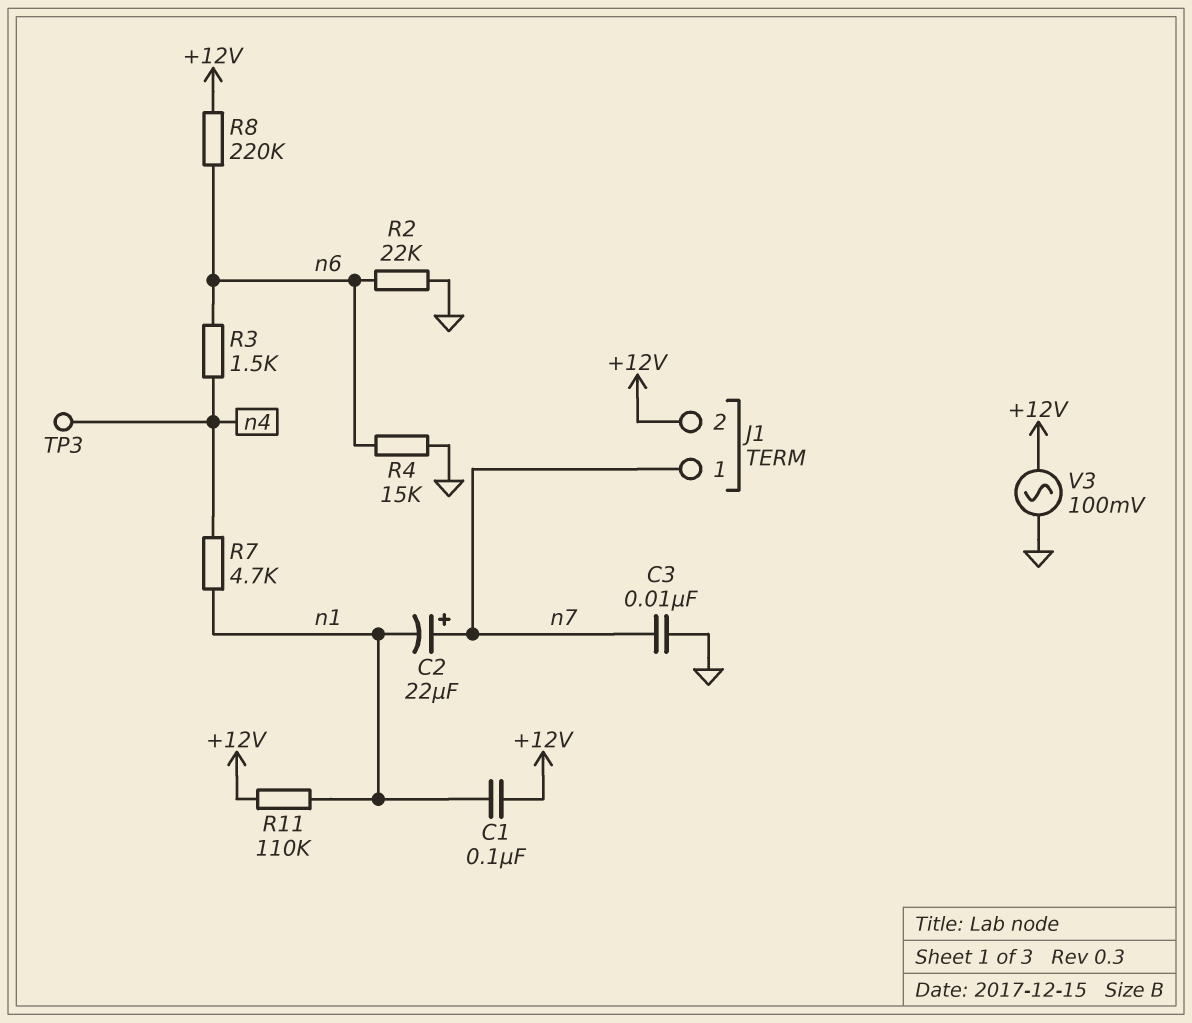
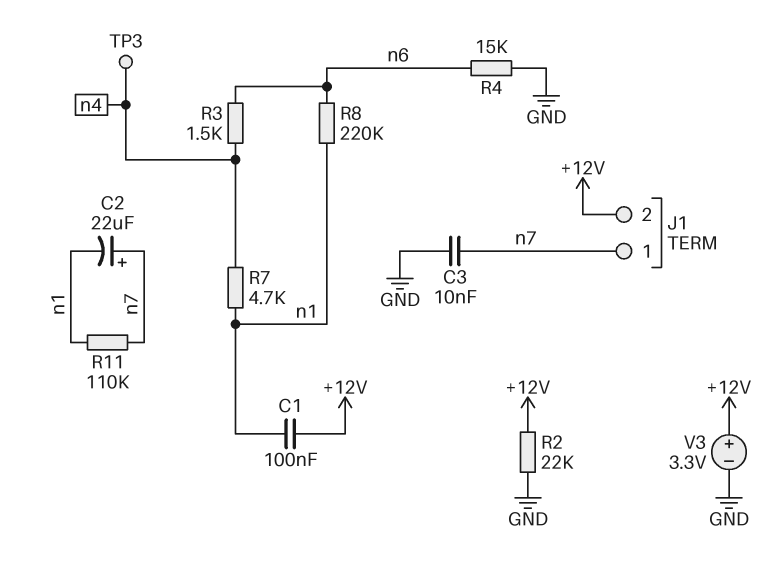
R2: 22k (GND, n6) -> 22k (+12V, GND)
R8: 220k (+12V, n6) -> 220k (n1, n6)
R11: 110k (+12V, n1) -> 110k (n1, n7)
V3: AC 100mV (+12V, GND) -> 3.3V (plus +12V, minus GND)

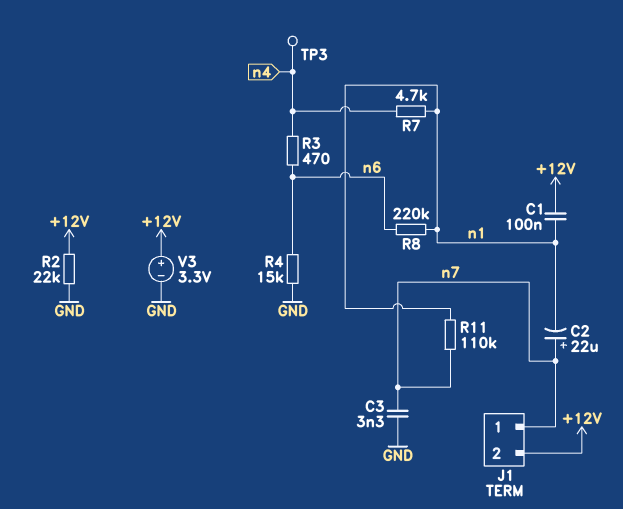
C3: 10nF (GND, n7) -> 3.3nF (GND, n7)
R3: 1.5k (n4, n6) -> 470 (n4, n6)

